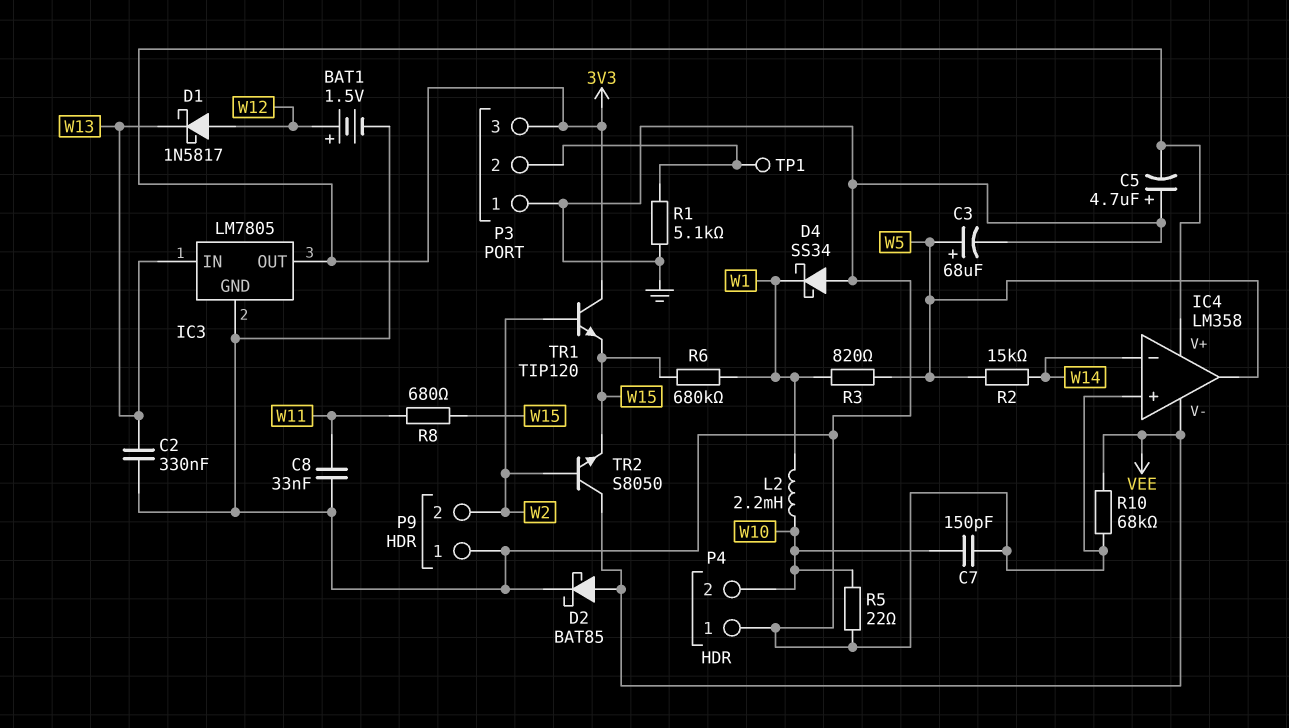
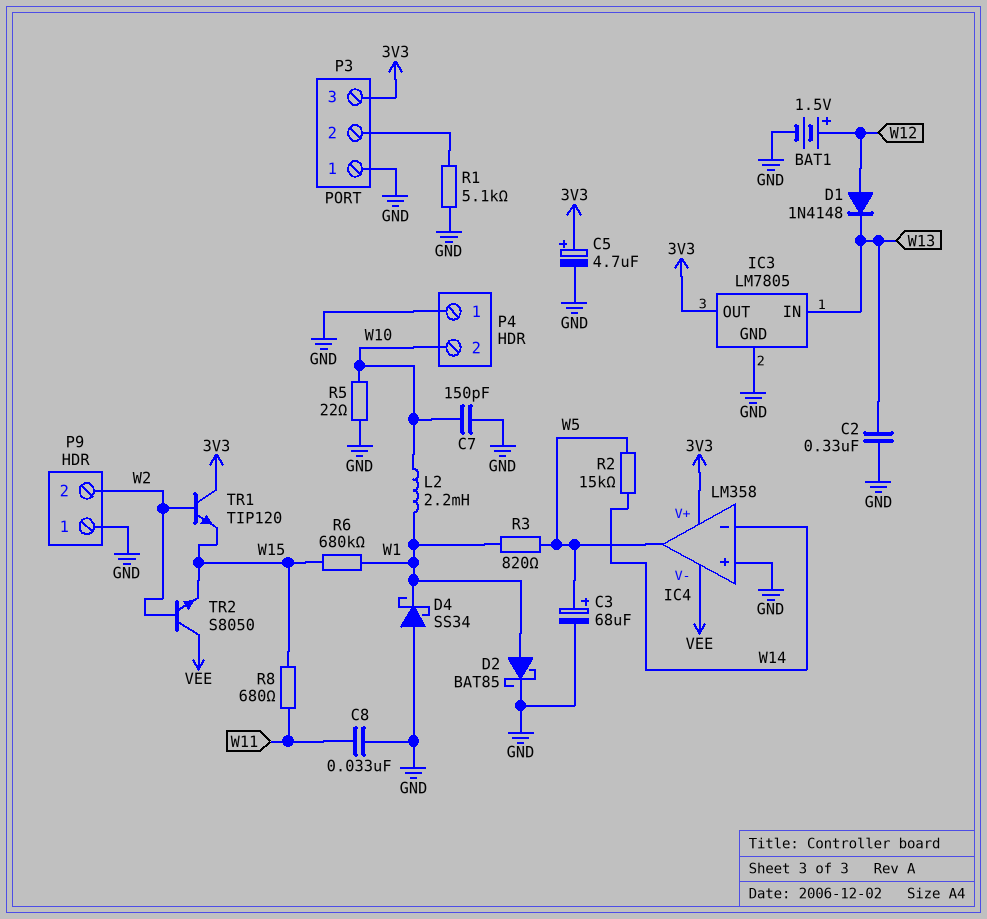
C5: 4.7uF (plus GND, minus 3V3) -> 4.7uF (plus 3V3, minus GND)
D1: schottky 1N5817 (A W12, K W13) -> diode 1N4148 (A W12, K W13)
D2: schottky BAT85 (A VEE, K GND) -> schottky BAT85 (A W1, K GND)
R10: 68k (GND, VEE) -> none
TP1: test point (P3/2) -> none

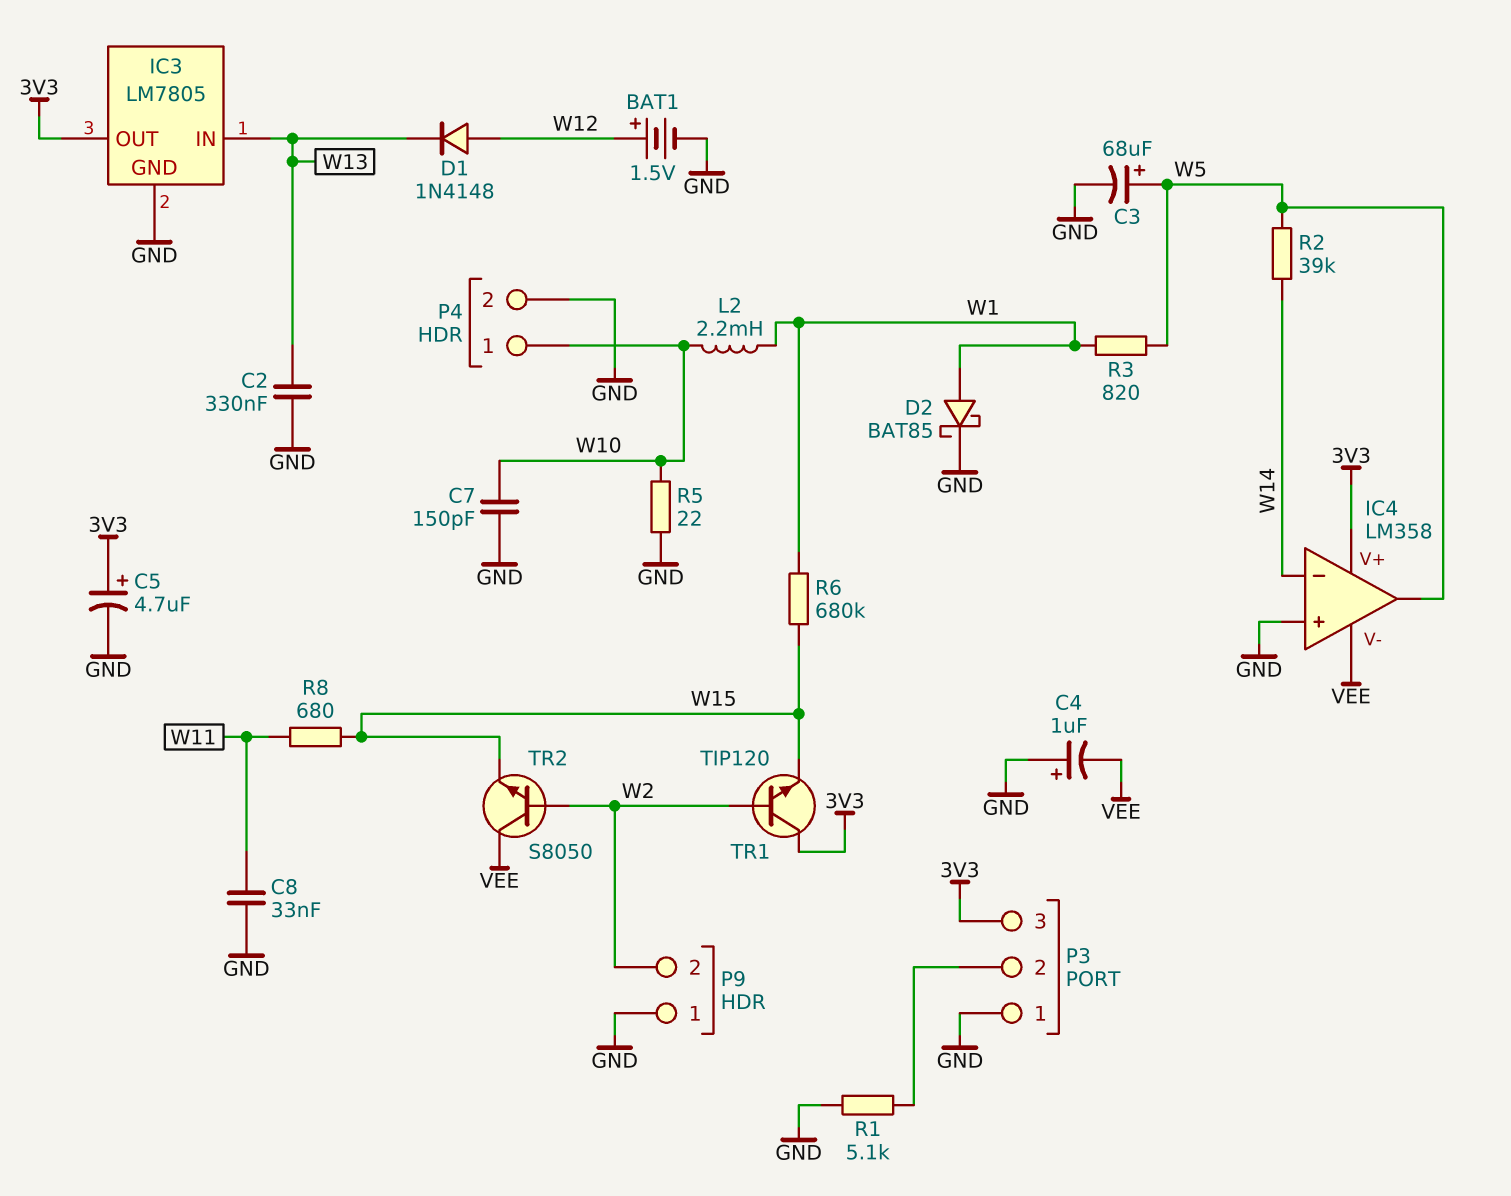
C4: none -> 1uF (plus GND, minus VEE)
D4: schottky SS34 (A GND, K W1) -> none
P4 pin 1: GND -> W10
P4 pin 2: W10 -> GND
R2: 15k (W5, W14) -> 39k (W5, W14)

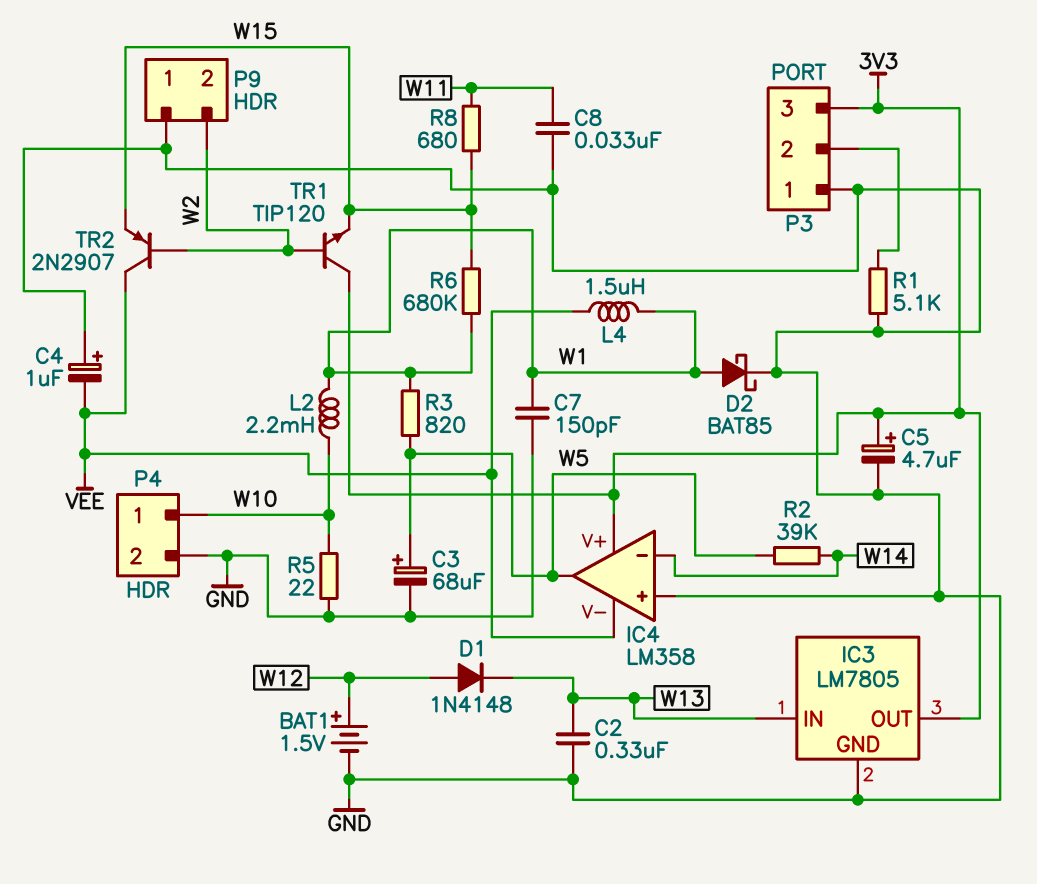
C7: 150pF (GND, W10) -> 150pF (GND, W1)
L4: none -> 1.5uH (VEE, W1)
TR2: NPN S8050 (B W2, C VEE, E W15) -> PNP 2N2907 (B W2, C VEE, E W15)

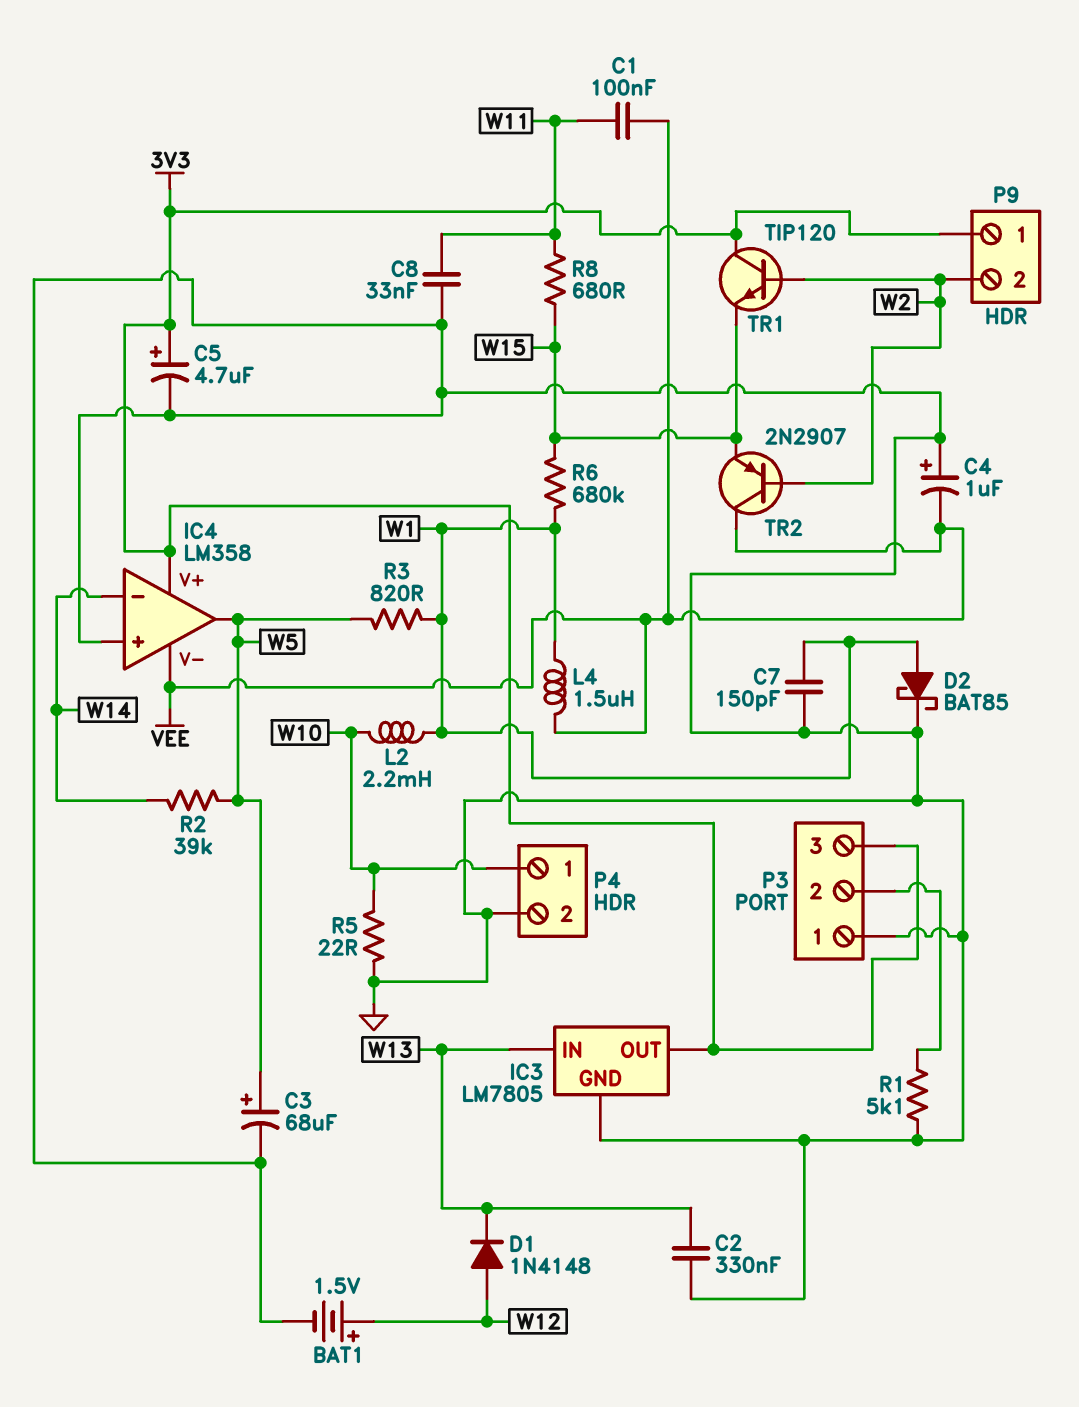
C1: none -> 100nF (VEE, W11)
P9 pin 1: GND -> 3V3

